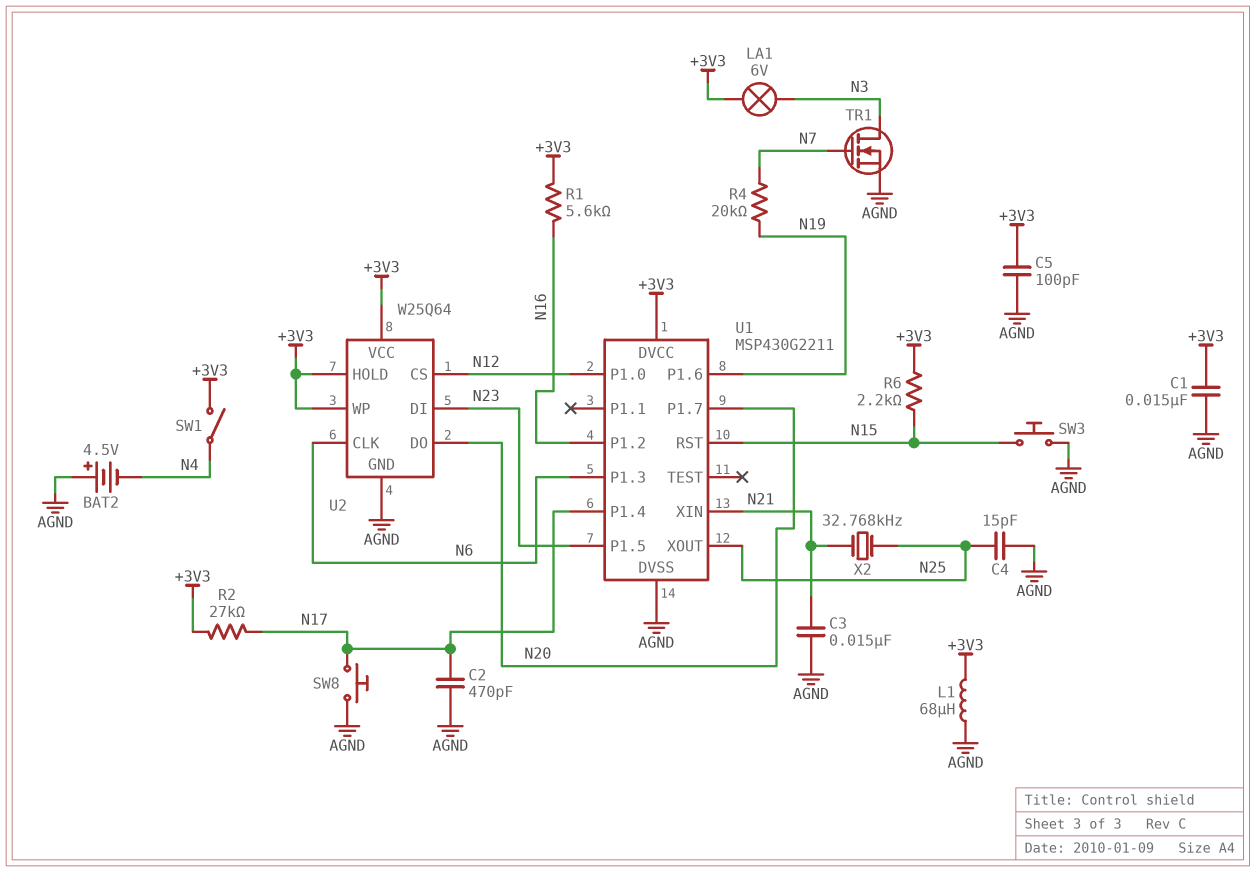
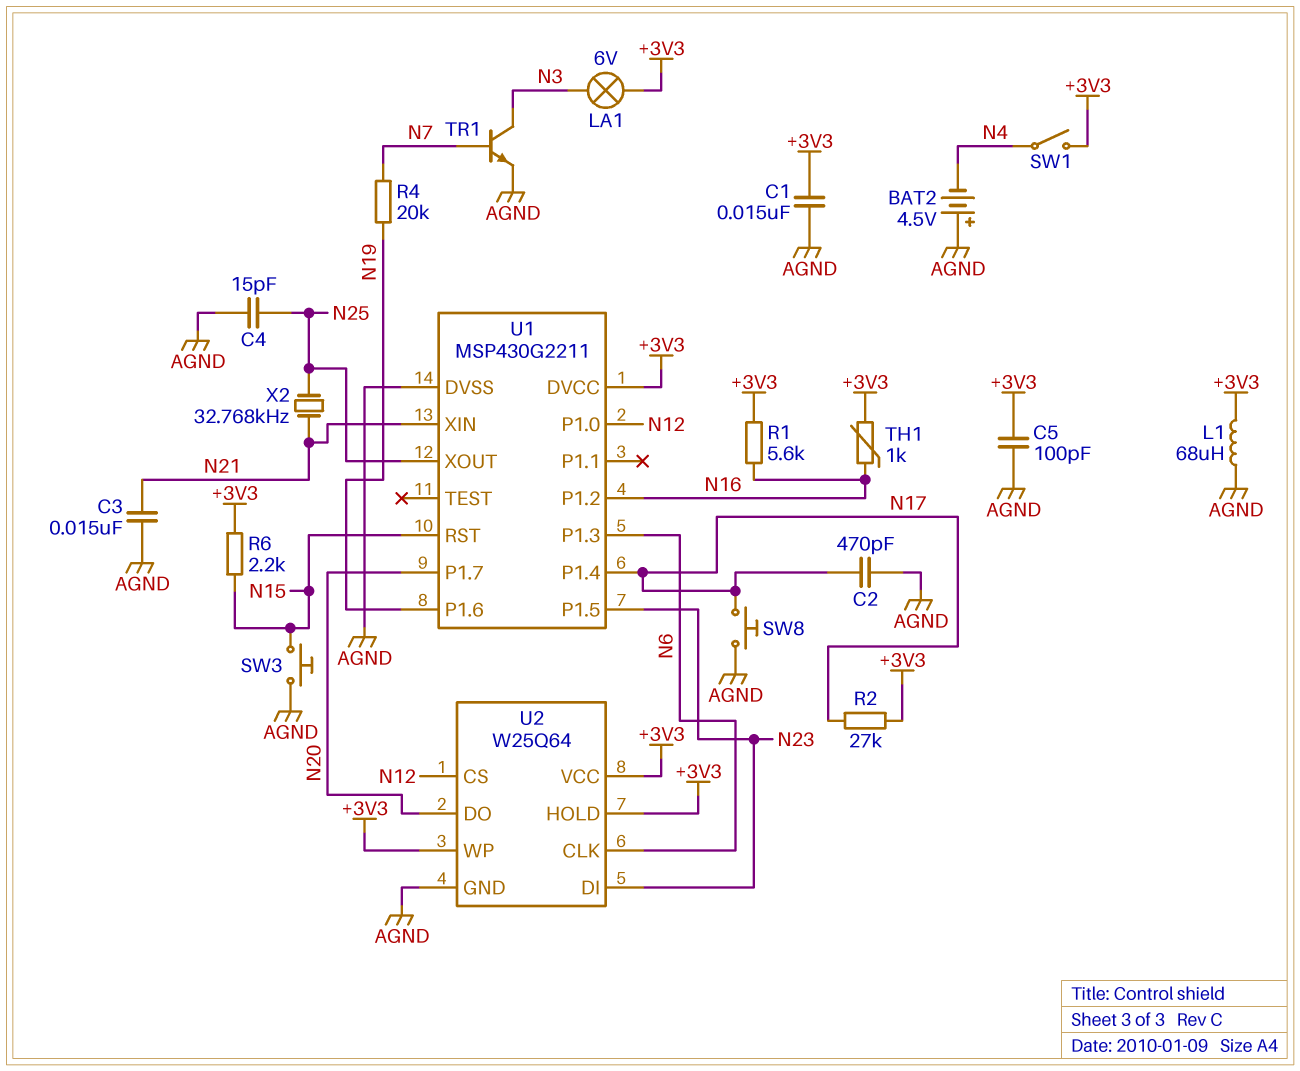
TH1: none -> 1k (+3V3, N16)
TR1: NMOS (G N7, D N3, S AGND) -> NPN (B N7, C N3, E AGND)

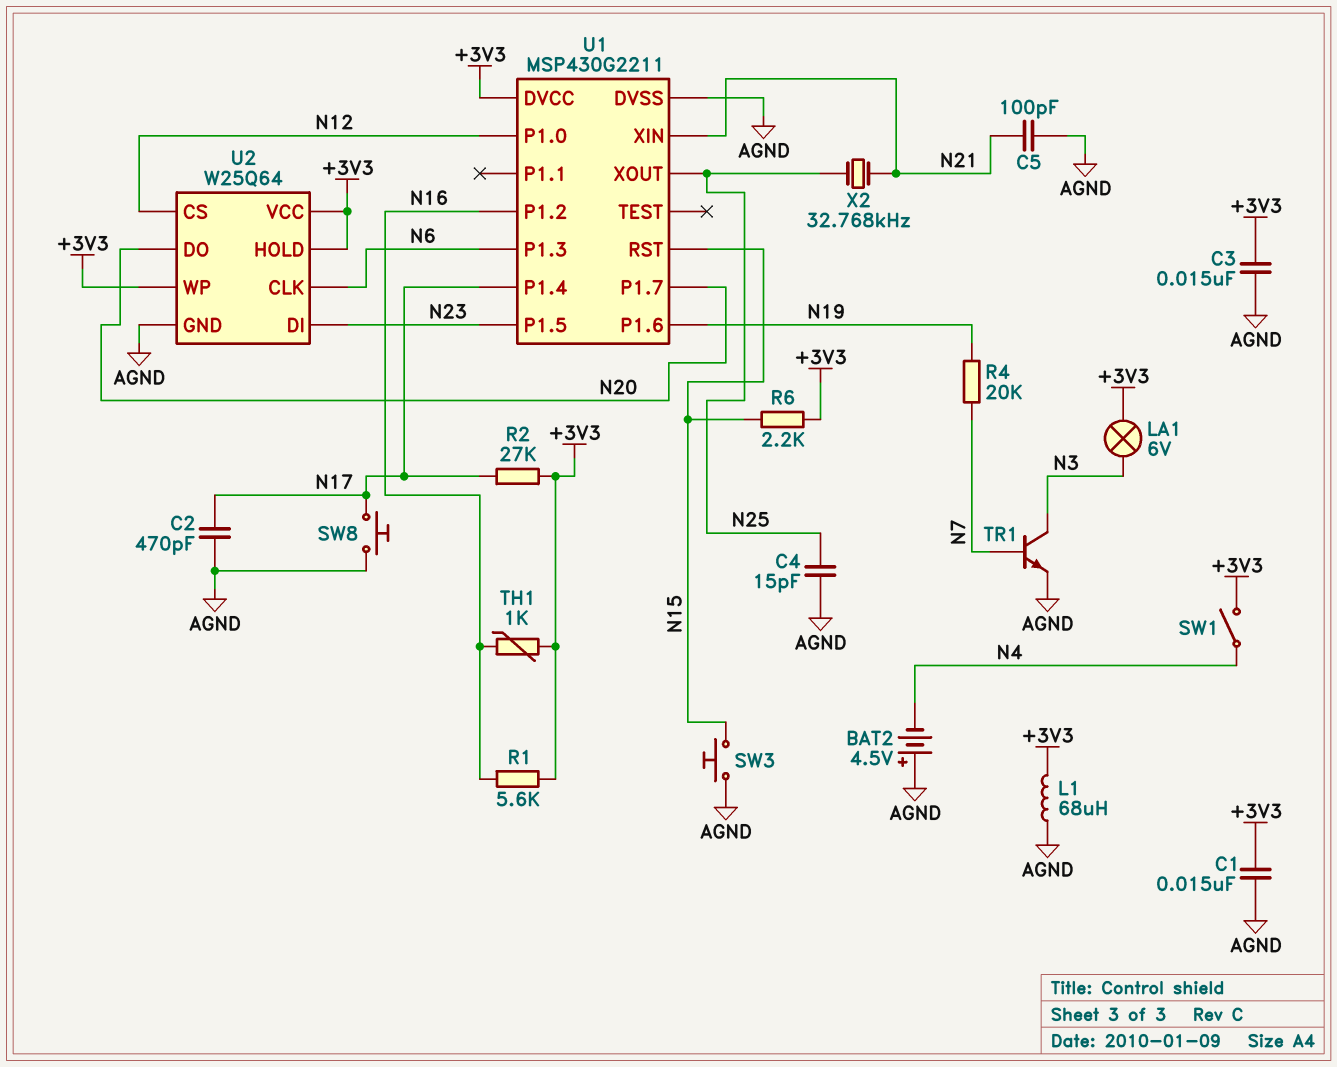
C3: 15nF (AGND, N21) -> 15nF (+3V3, AGND)
C5: 100pF (+3V3, AGND) -> 100pF (AGND, N21)

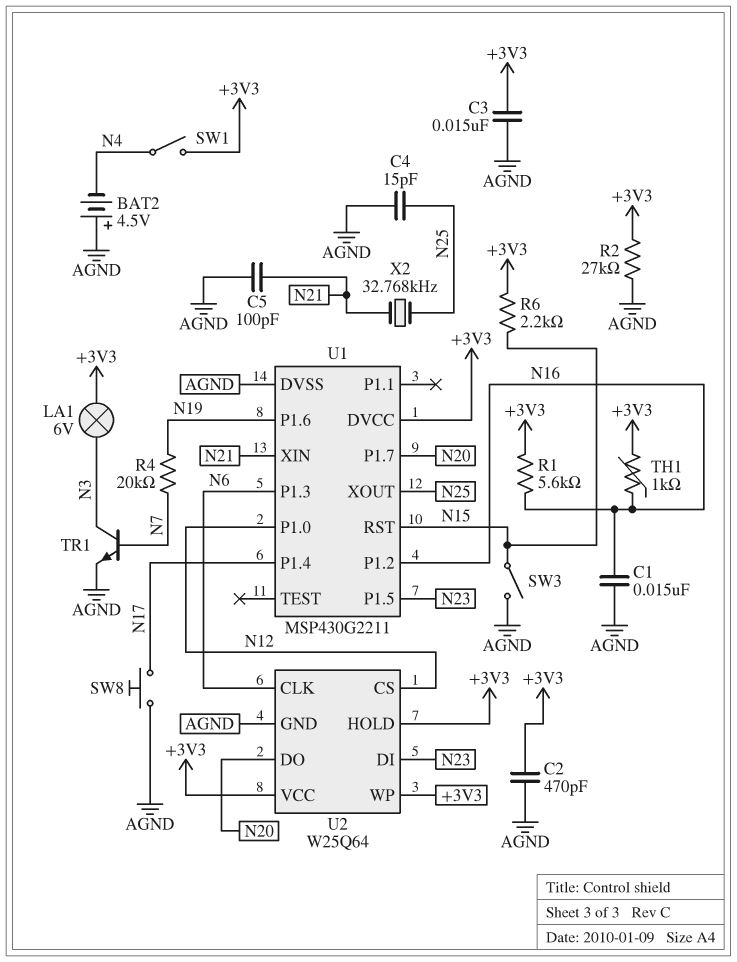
C1: 15nF (+3V3, AGND) -> 15nF (AGND, N16)
C2: 470pF (AGND, N17) -> 470pF (+3V3, AGND)
L1: 68uH (+3V3, AGND) -> none
R2: 27k (+3V3, N17) -> 27k (+3V3, AGND)
SW3: button (AGND, N15) -> switch (AGND, N15)

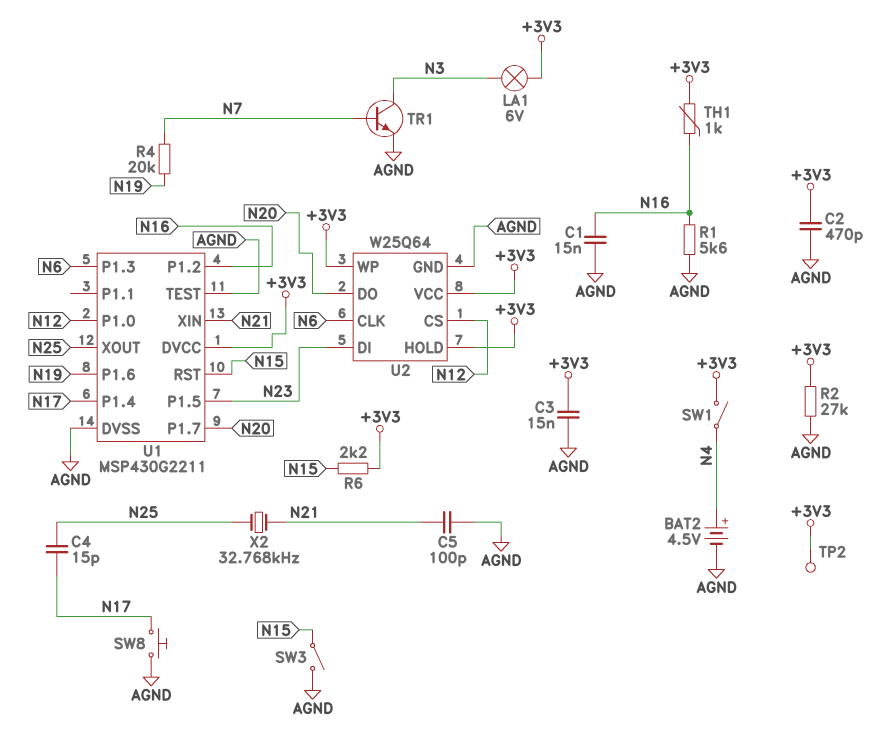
BAT2: 4.5V (plus AGND, minus N4) -> 4.5V (plus N4, minus AGND)
C4: 15pF (AGND, N25) -> 15pF (N17, N25)
R1: 5.6k (+3V3, N16) -> 5.6k (AGND, N16)
TP2: none -> test point (+3V3)
U1 pin TEST: none -> AGND

